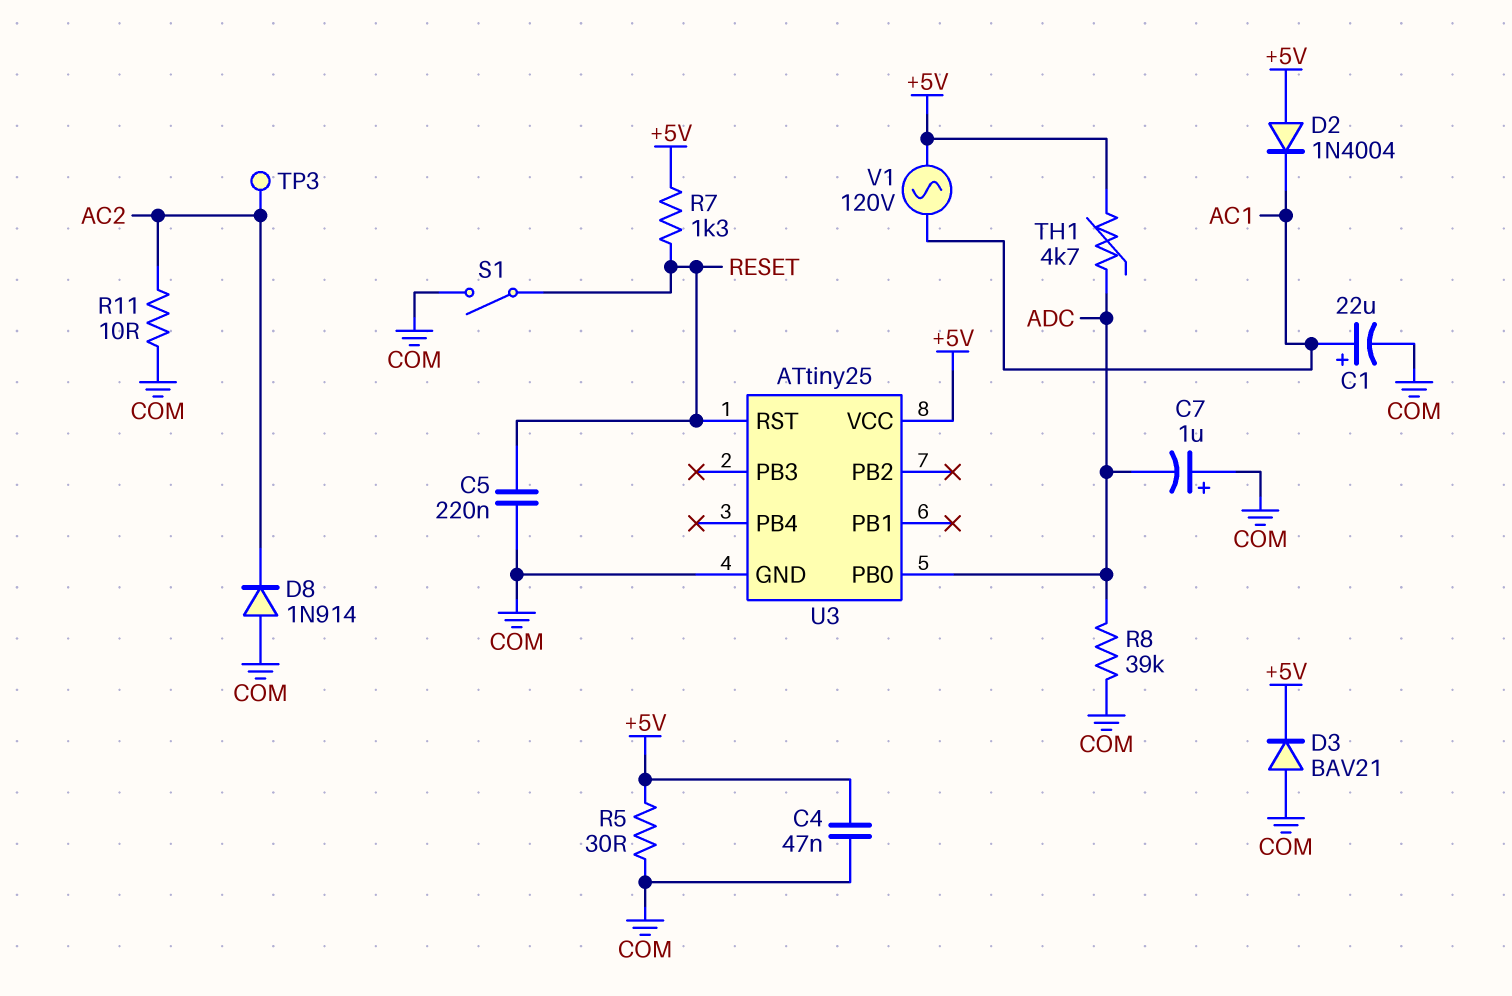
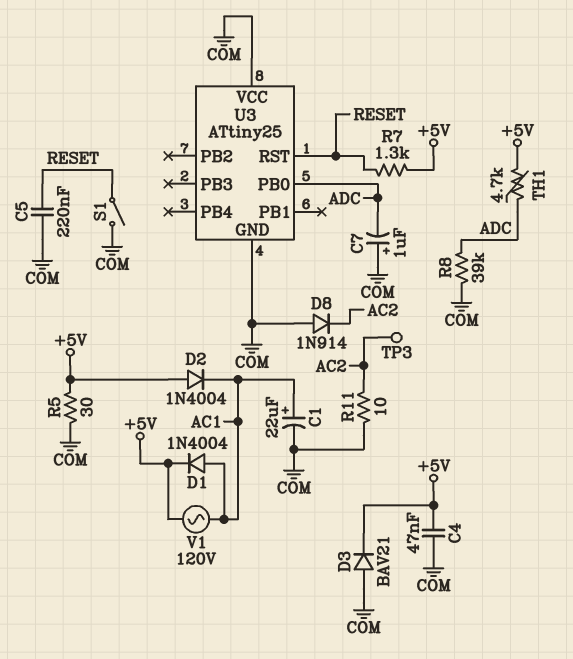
D1: none -> diode 1N4004 (A AC1, K +5V)
U3 pin VCC: +5V -> COM

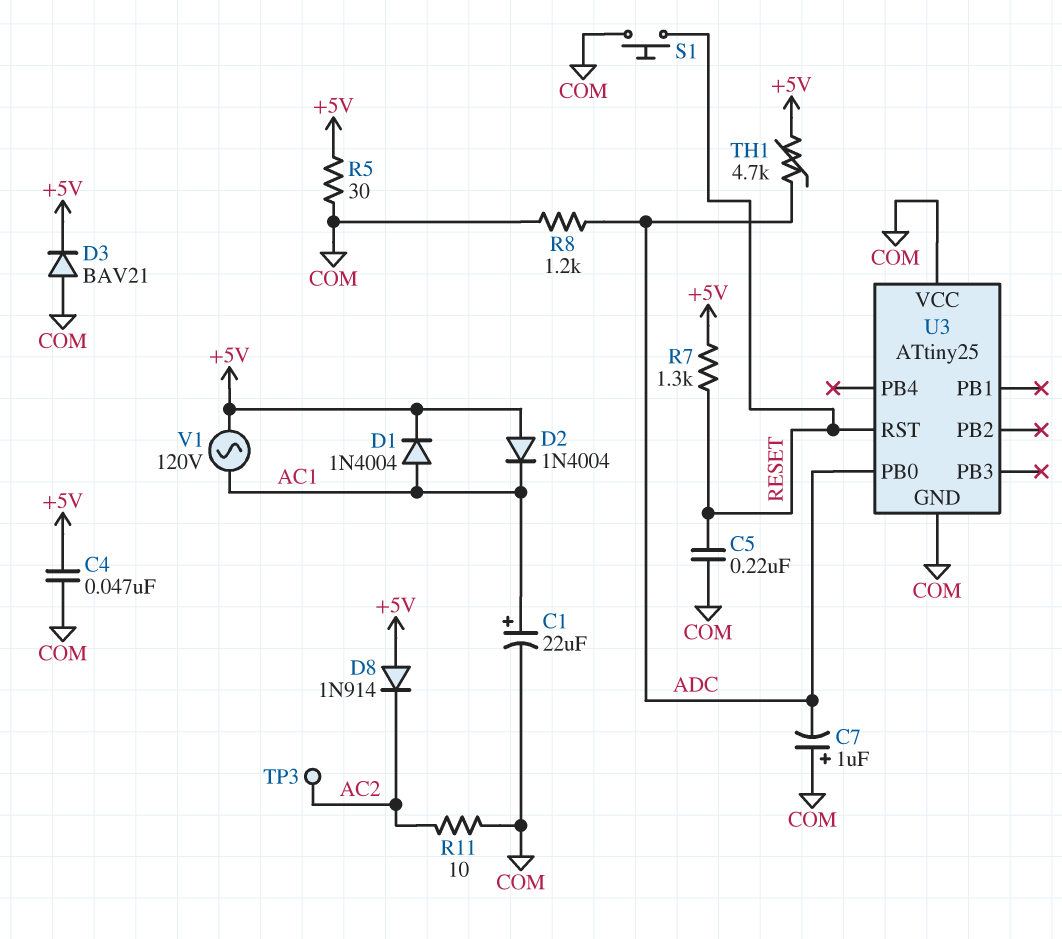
D8: diode 1N914 (A COM, K AC2) -> diode 1N914 (A +5V, K AC2)
R8: 39k (ADC, COM) -> 1.2k (ADC, COM)
S1: switch (COM, RESET) -> button (COM, RESET)

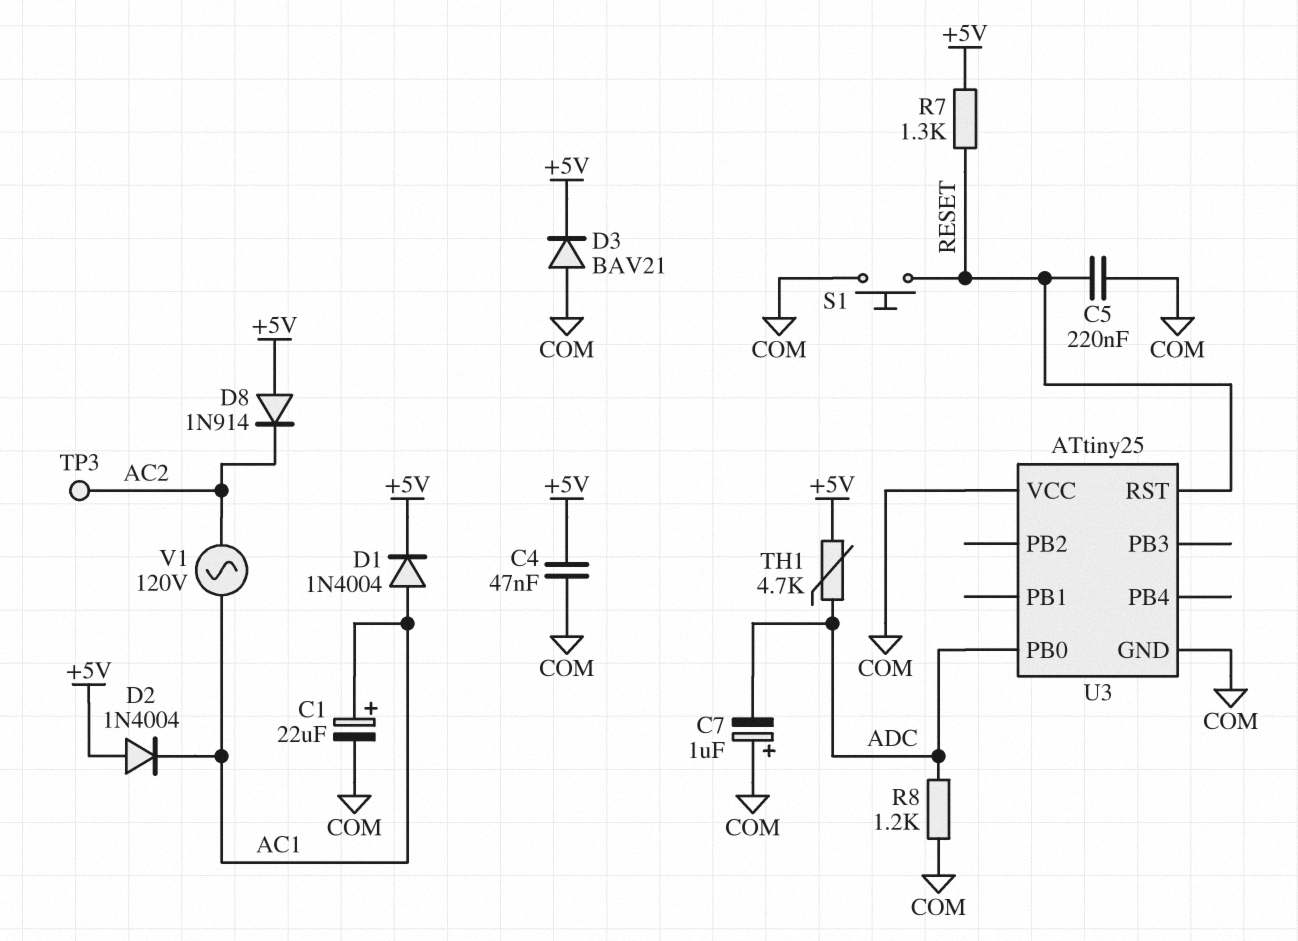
R5: 30 (+5V, COM) -> none
R11: 10 (AC2, COM) -> none
V1: AC 120V (+5V, AC1) -> AC 120V (AC1, AC2)

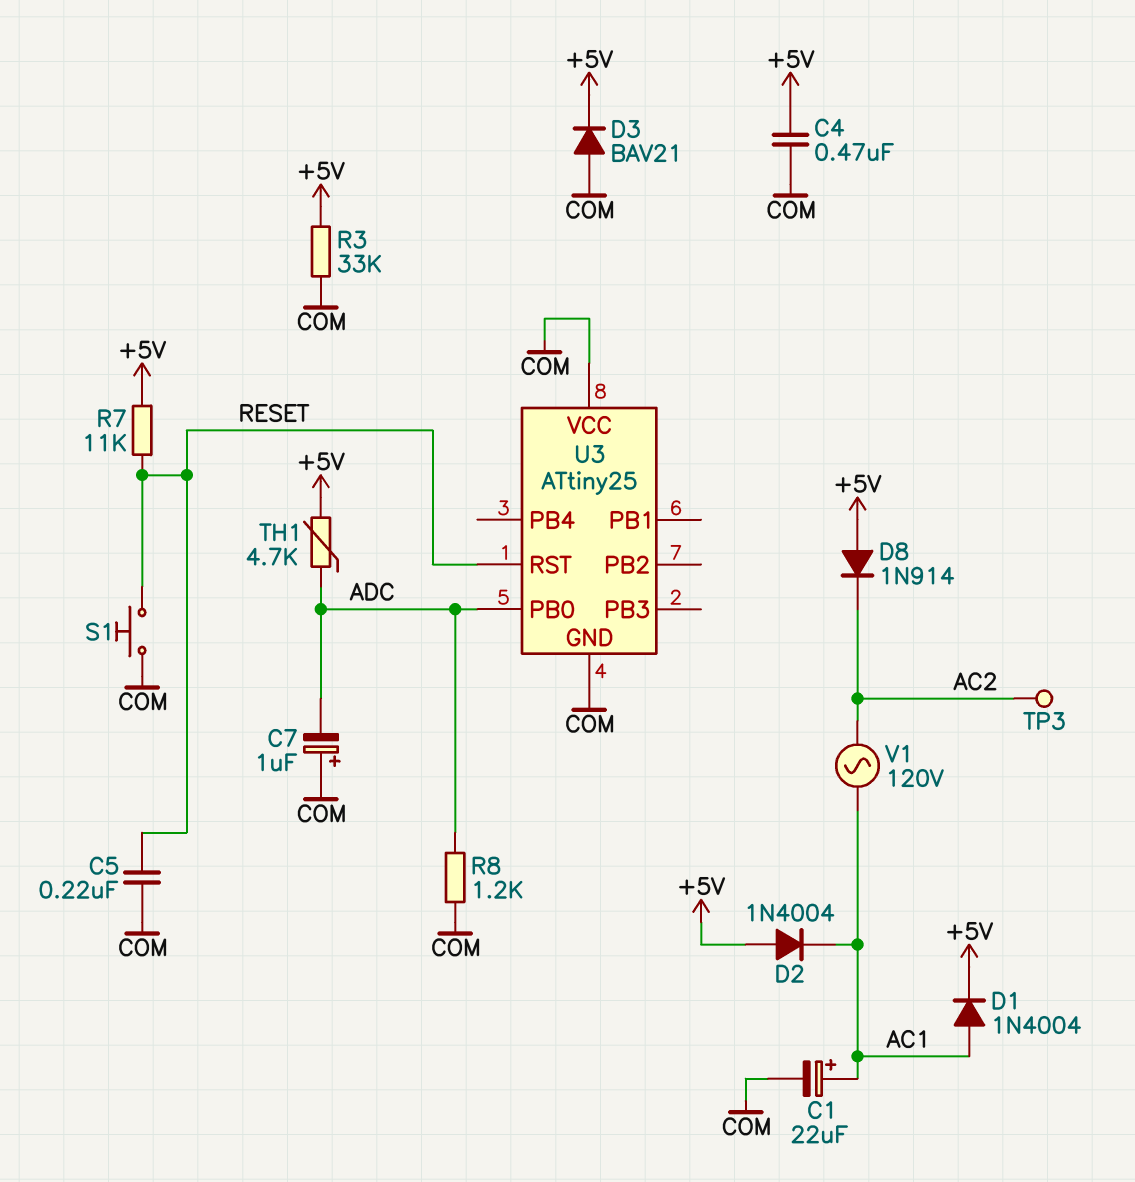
C4: 47nF (+5V, COM) -> 470nF (+5V, COM)
R3: none -> 33k (+5V, COM)
R7: 1.3k (+5V, RESET) -> 11k (+5V, RESET)

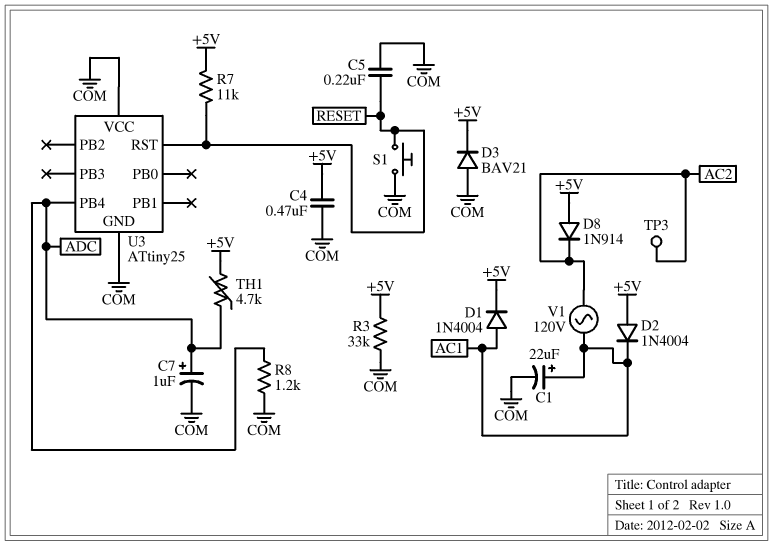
C7: 1uF (plus COM, minus ADC) -> 1uF (plus ADC, minus COM)
U3 pin PB0: ADC -> none
U3 pin PB4: none -> ADC

